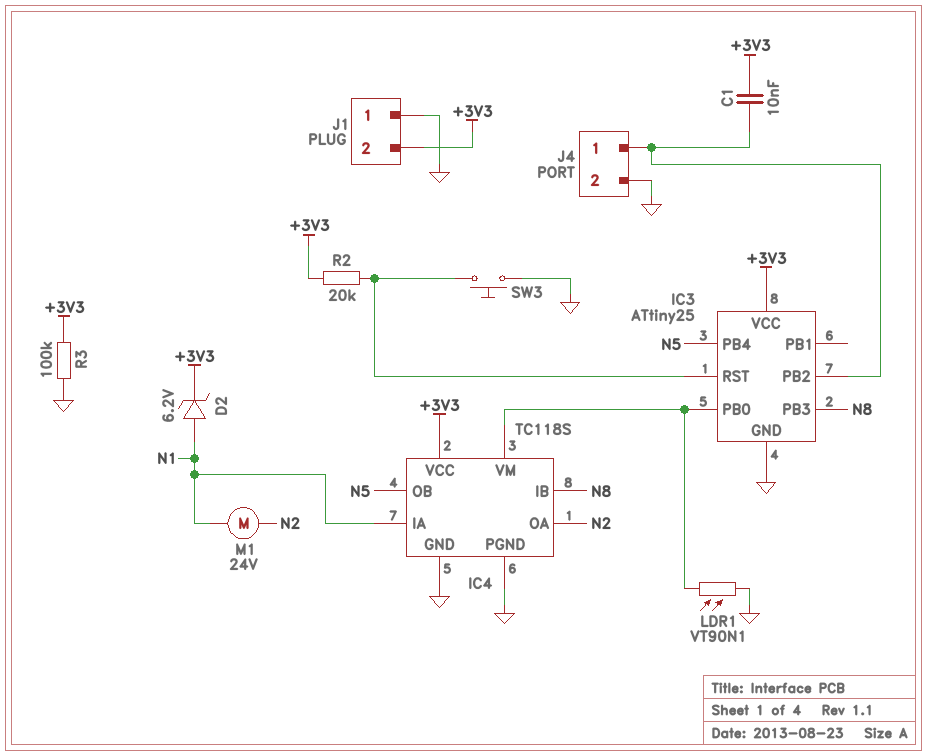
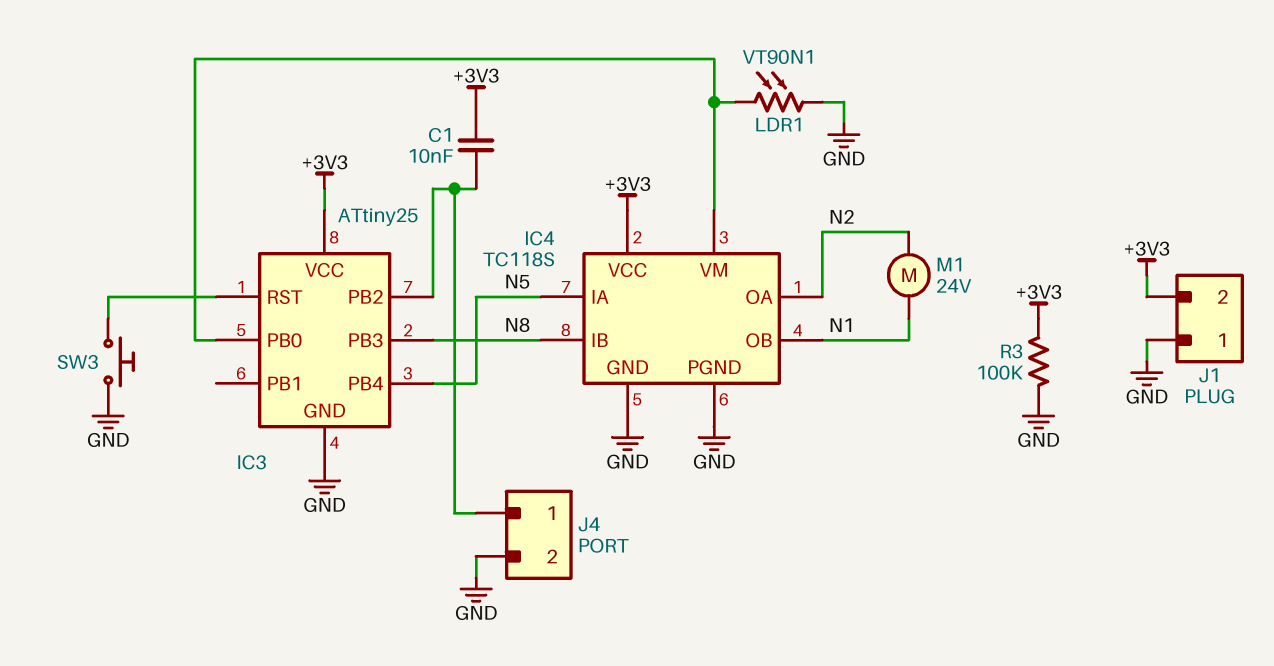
D2: zener 6.2V (A N1, K +3V3) -> none
IC4 pin IA: N1 -> N5
IC4 pin OB: N5 -> N1
R2: 20k (+3V3, IC3/RST) -> none

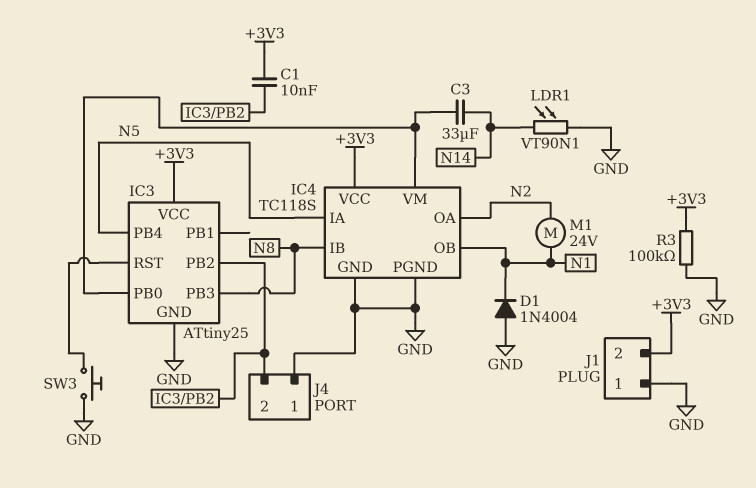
C3: none -> 33uF (IC3/PB0, N14)
D1: none -> diode 1N4004 (A GND, K N1)
J4 pin 1: IC3/PB2 -> GND
J4 pin 2: GND -> IC3/PB2
LDR1: VT90N1 (GND, IC3/PB0) -> VT90N1 (GND, N14)

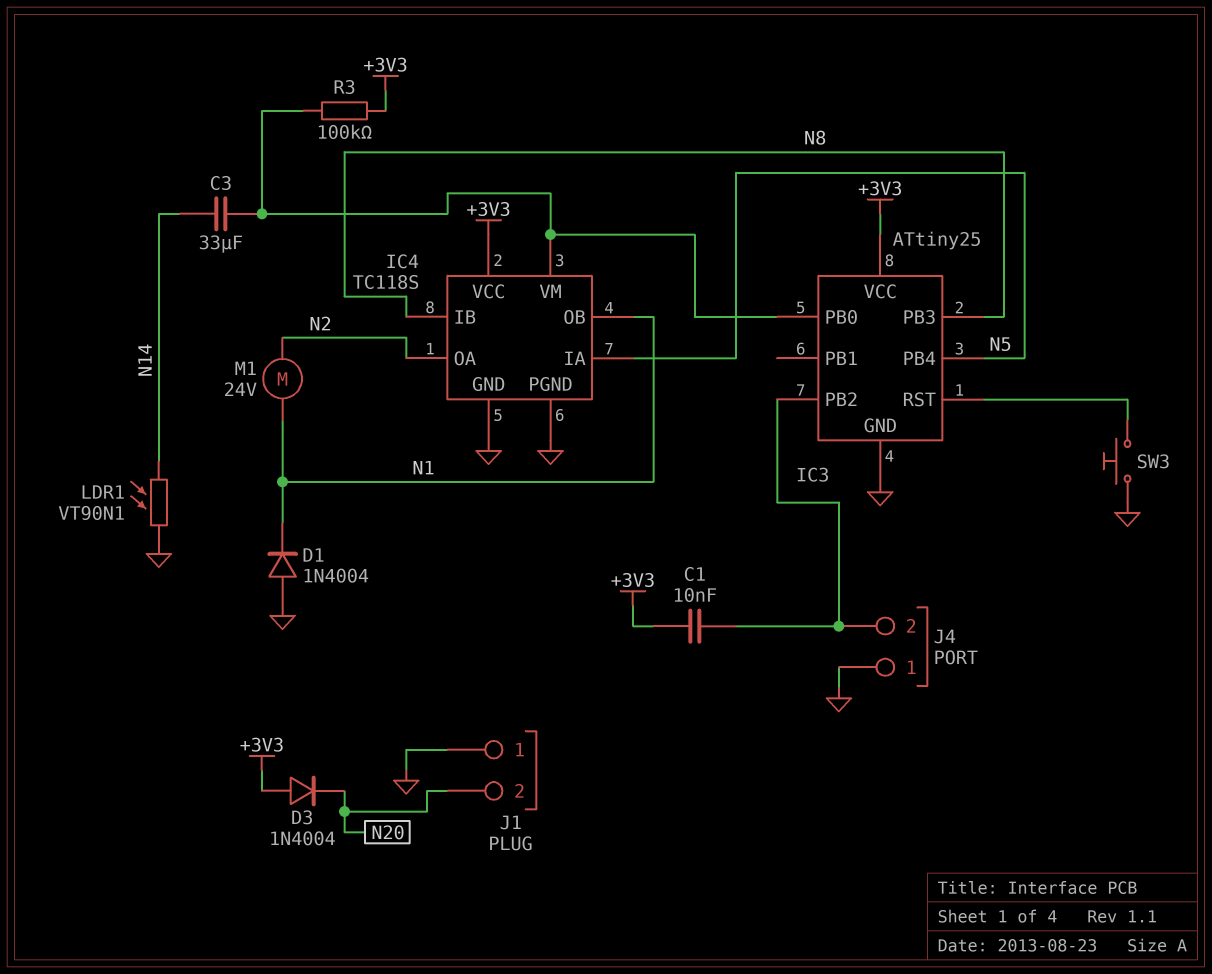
D3: none -> diode 1N4004 (A +3V3, K N20)
J1 pin 2: +3V3 -> N20
R3: 100k (+3V3, GND) -> 100k (+3V3, IC3/PB0)

